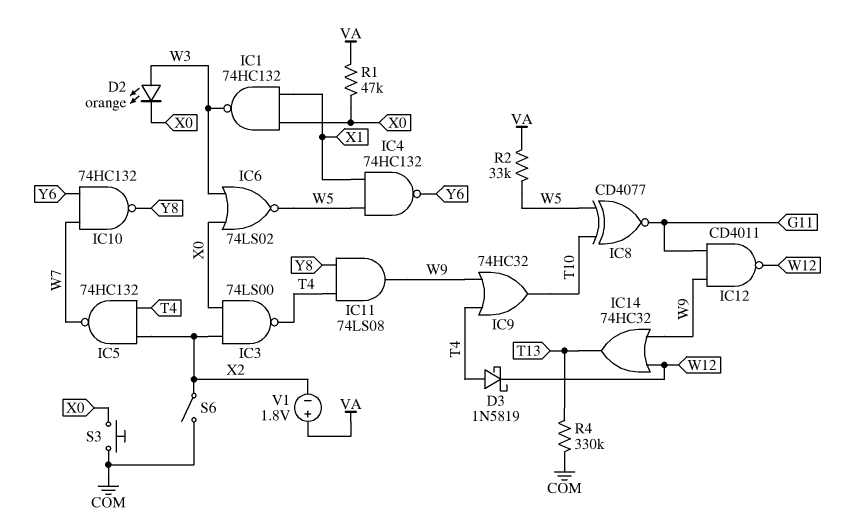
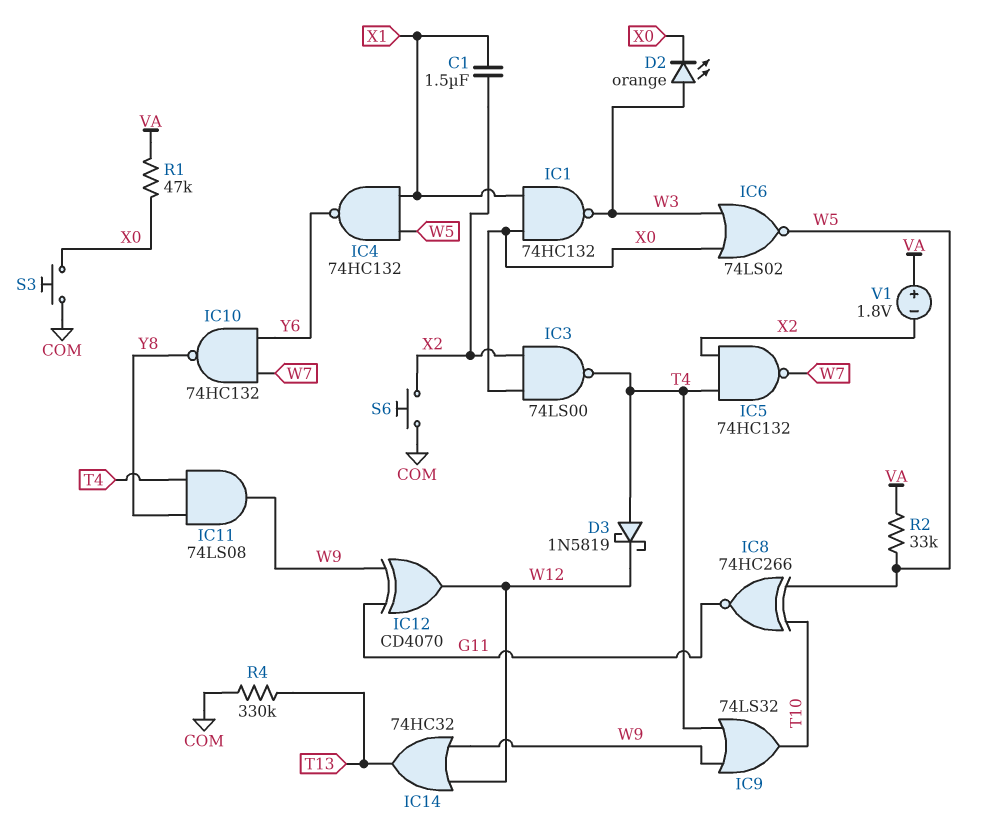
C1: none -> 1.5uF (X1, X2)
IC8: XNOR CD4077 (in T10, in W5, out G11) -> XNOR 74HC266 (in T10, in W5, out G11)
IC9: OR 74HC32 (in T4, in W9, out T10) -> OR 74LS32 (in T4, in W9, out T10)
IC12: NAND CD4011 (in G11, in W9, out W12) -> XOR CD4070 (in G11, in W9, out W12)
S6: switch (COM, X2) -> button (COM, X2)

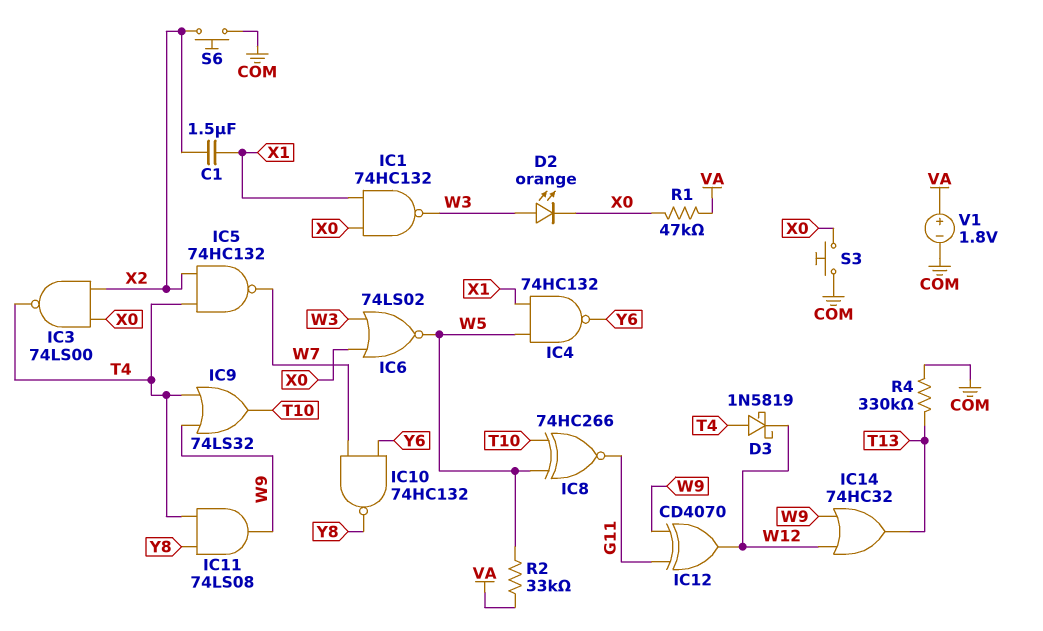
V1: 1.8V (plus VA, minus X2) -> 1.8V (plus VA, minus COM)

